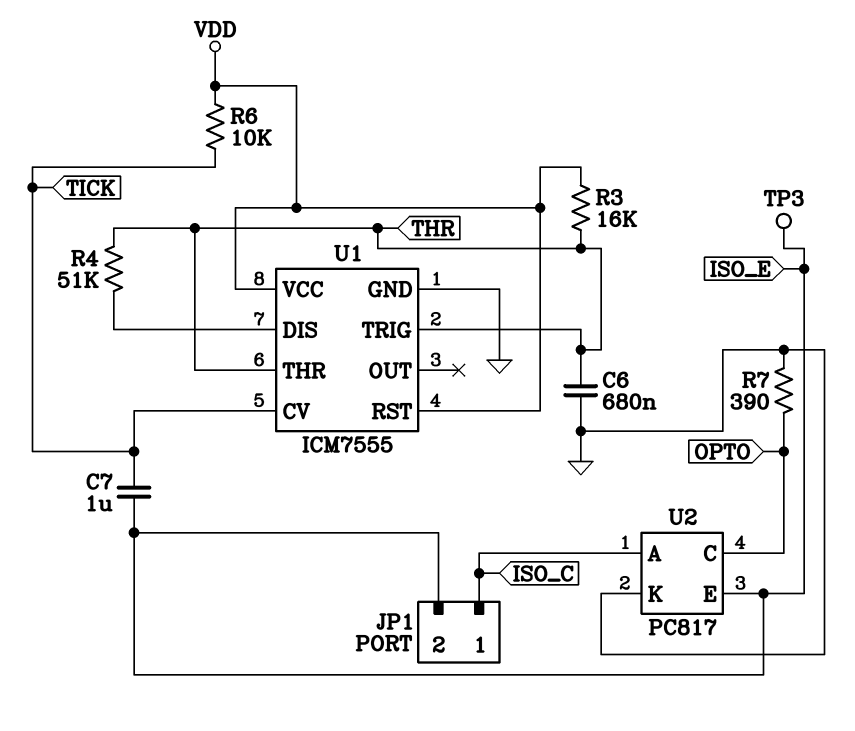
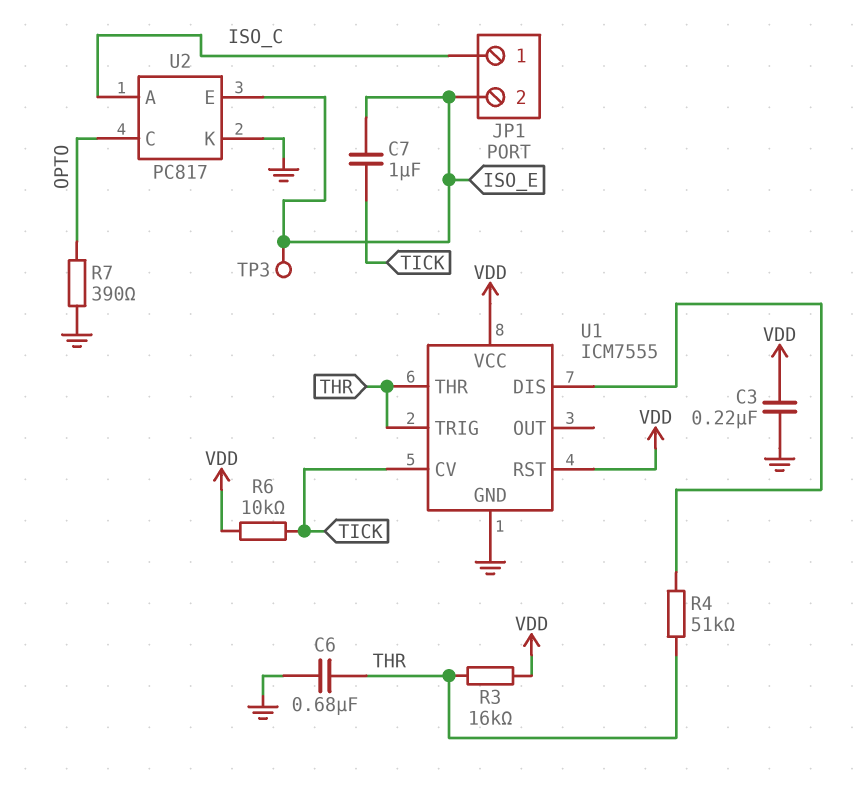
C3: none -> 220nF (GND, VDD)

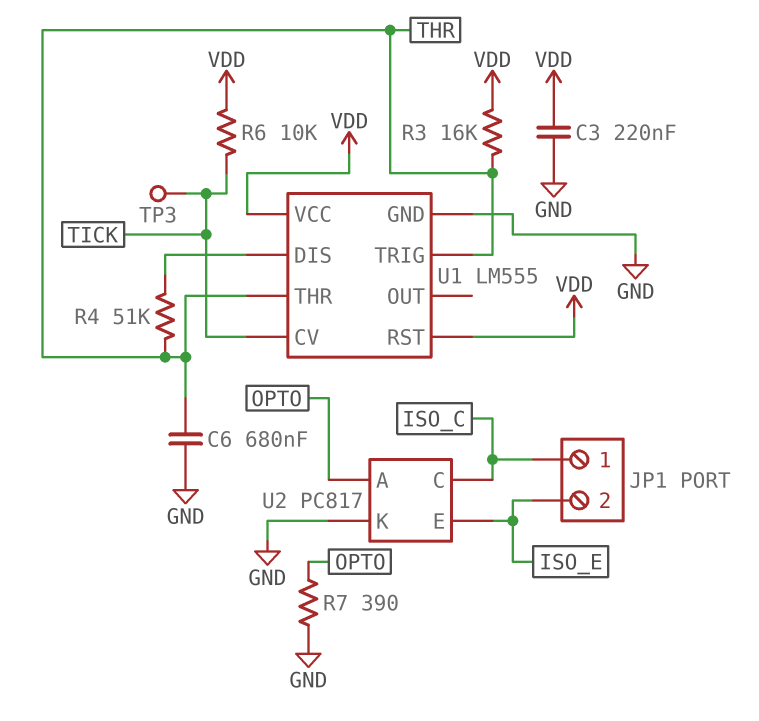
C7: 1uF (ISO_E, TICK) -> none
TP3: test point (ISO_E) -> test point (TICK)
U1: ICM7555 -> LM555
U2 pin A: ISO_C -> OPTO
U2 pin C: OPTO -> ISO_C

